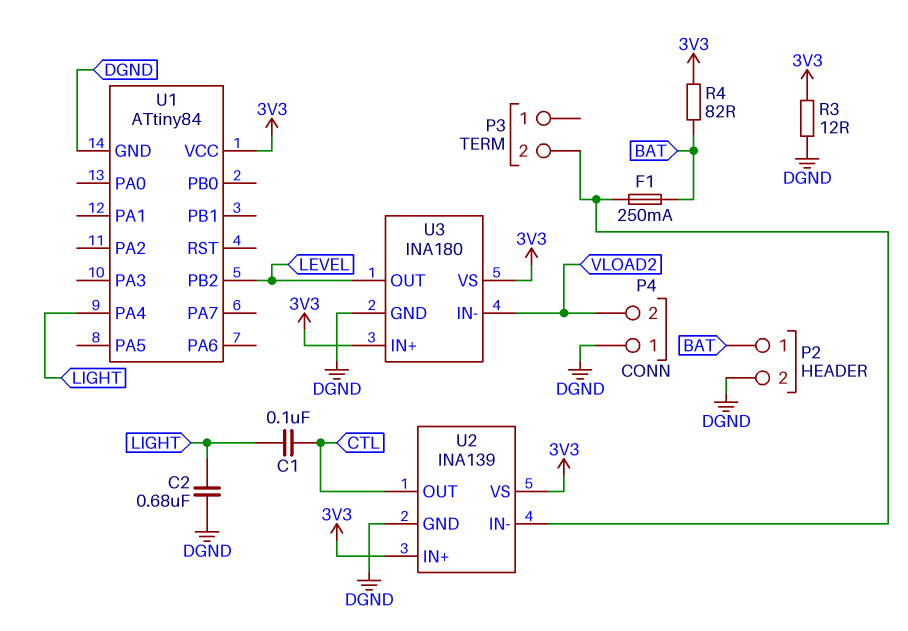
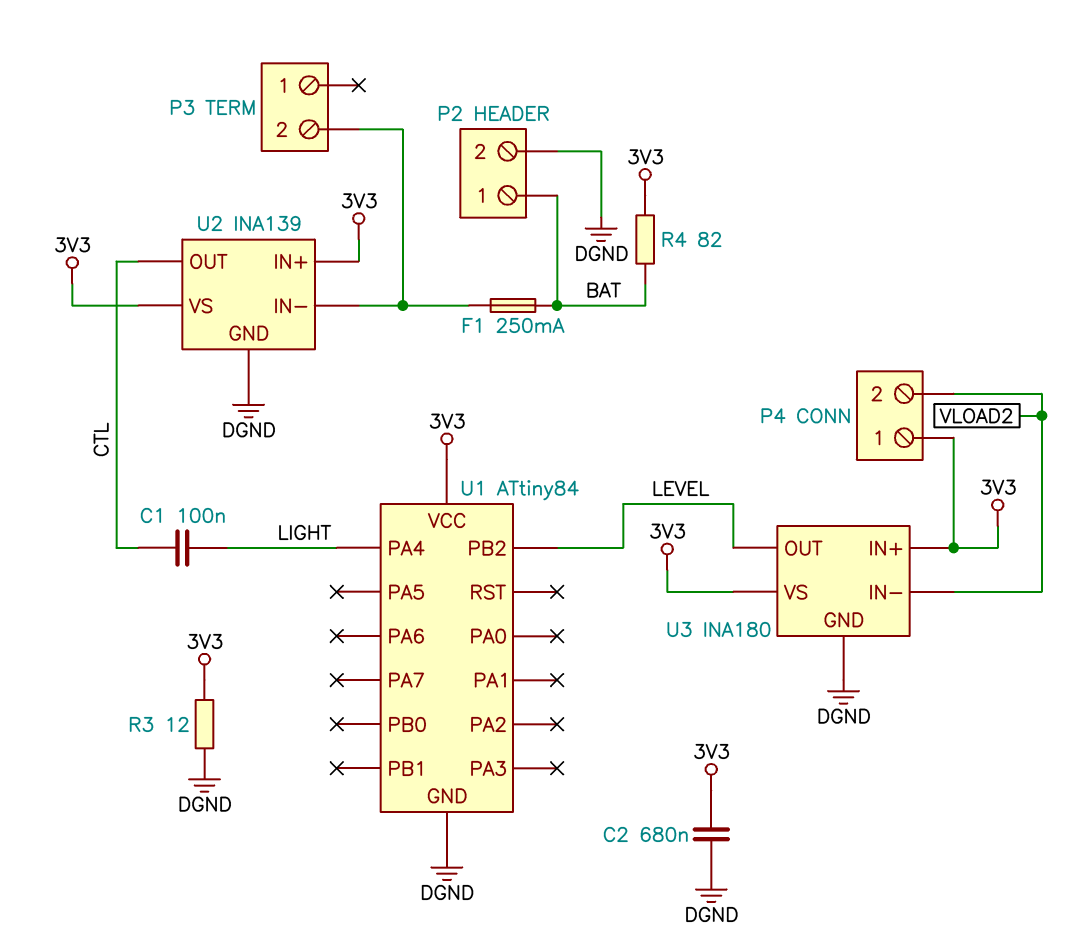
C2: 680nF (DGND, LIGHT) -> 680nF (3V3, DGND)
P4 pin 1: DGND -> 3V3

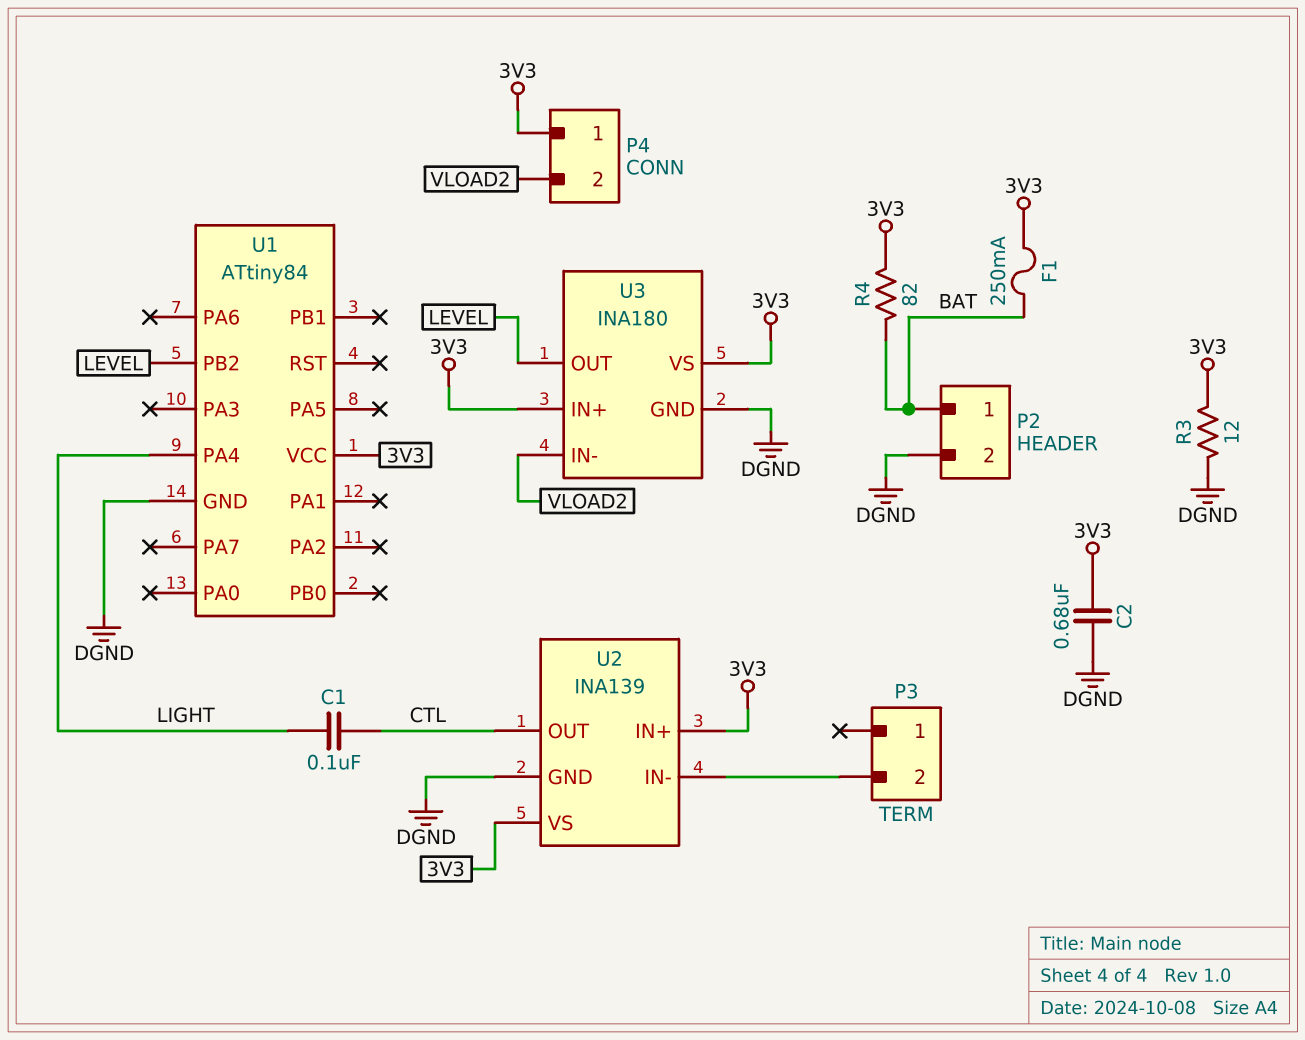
F1: 250mA (BAT, P3/2) -> 250mA (3V3, BAT)

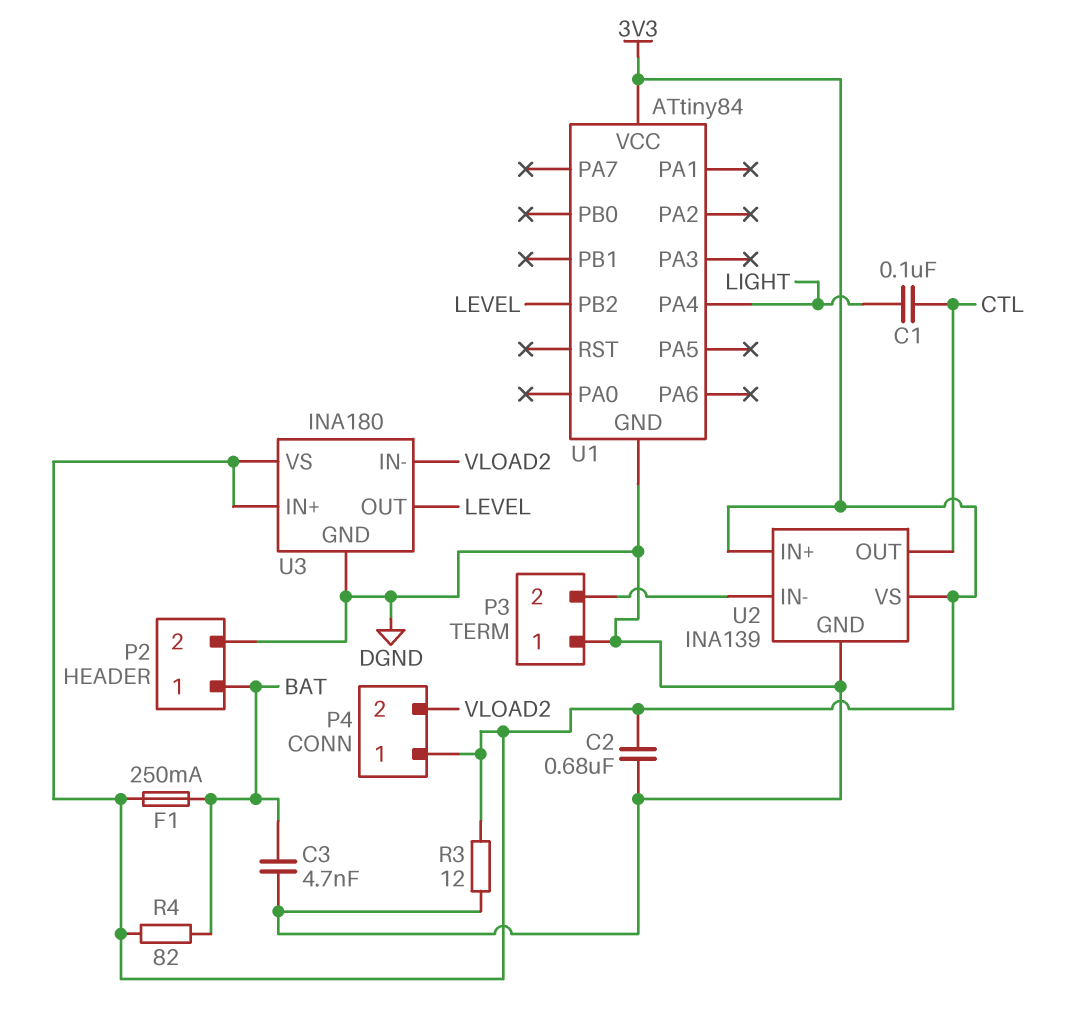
C3: none -> 4.7nF (BAT, DGND)
P3 pin 1: none -> DGND

